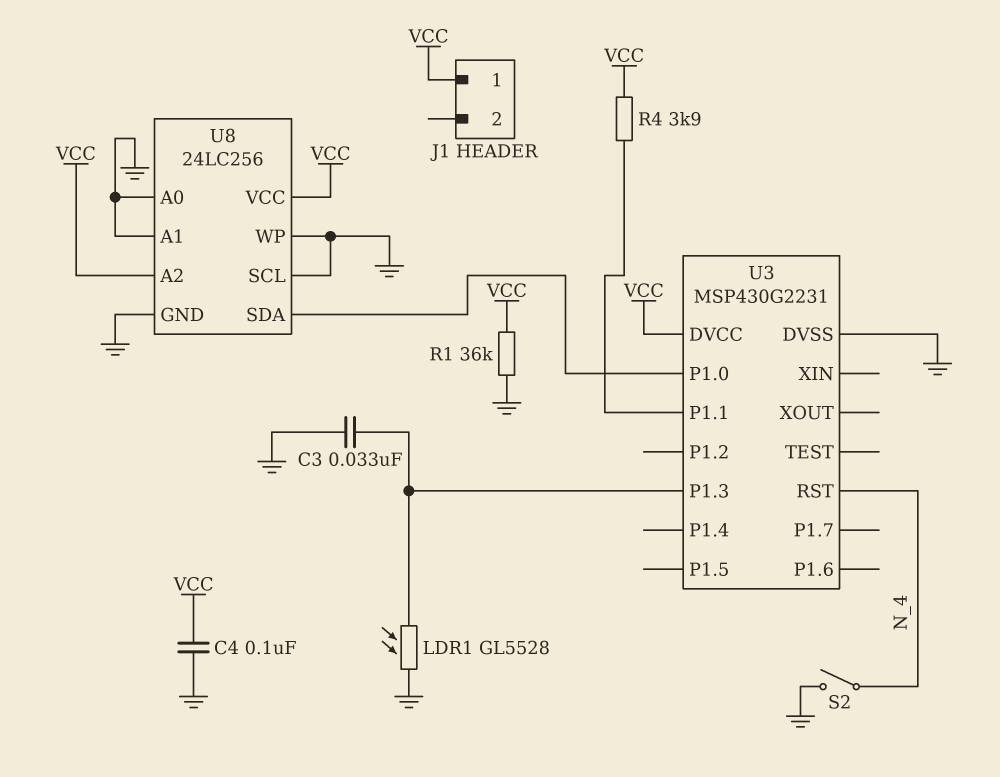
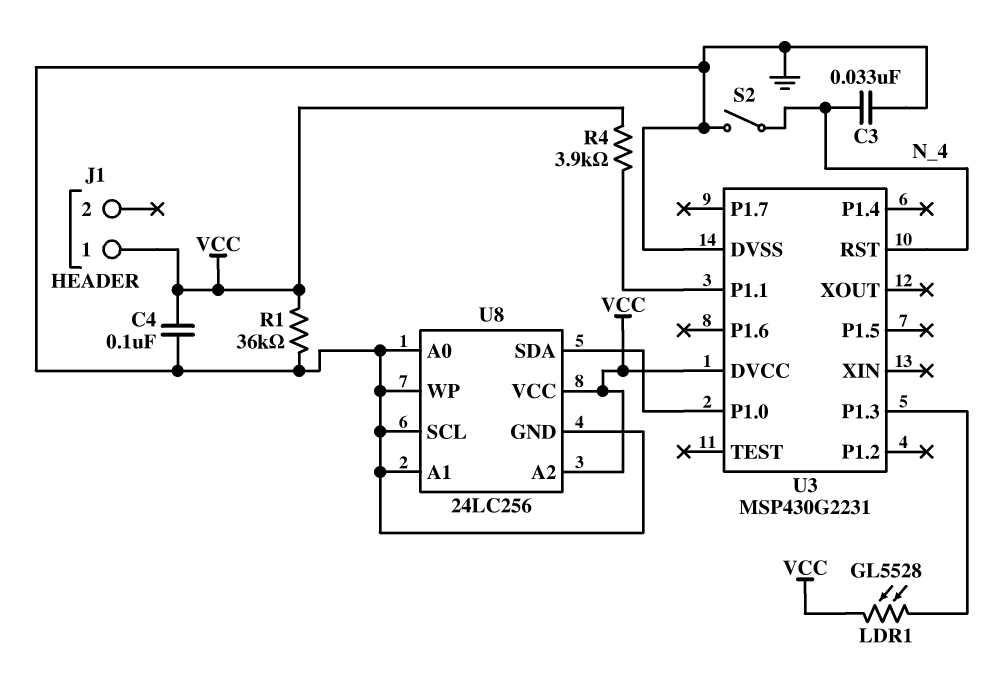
C3: 33nF (GND, U3/P1.3) -> 33nF (GND, N_4)
LDR1: GL5528 (GND, U3/P1.3) -> GL5528 (U3/P1.3, VCC)

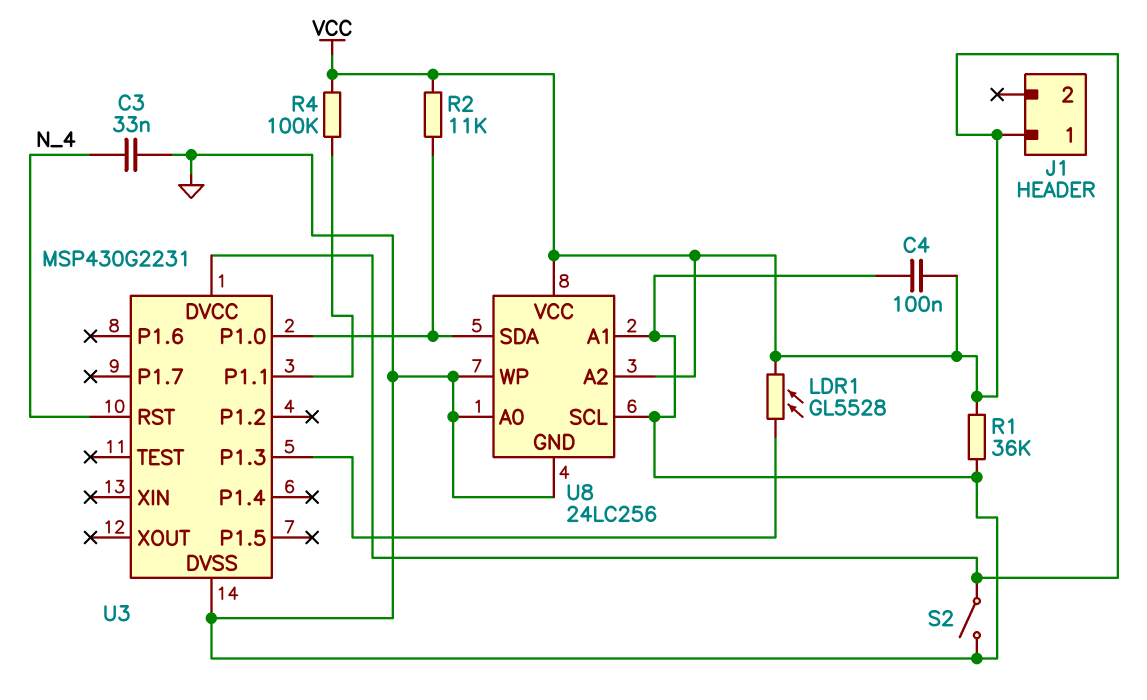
R2: none -> 11k (U3/P1.0, VCC)
R4: 3.9k (U3/P1.1, VCC) -> 100k (U3/P1.1, VCC)
S2: switch (GND, N_4) -> switch (GND, VCC)

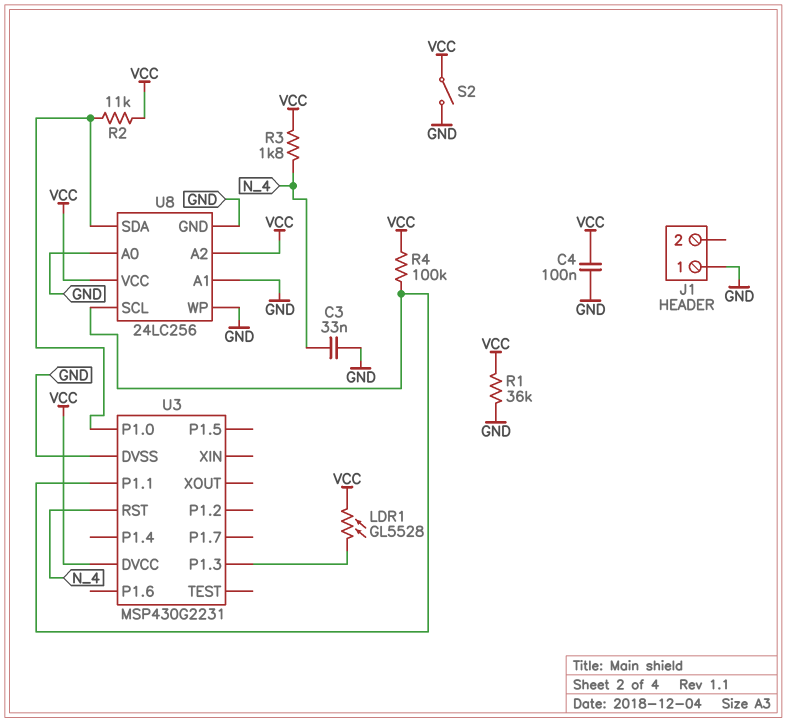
J1 pin 1: VCC -> GND
R3: none -> 1.8k (N_4, VCC)
U8 pin SCL: GND -> U3/P1.1

